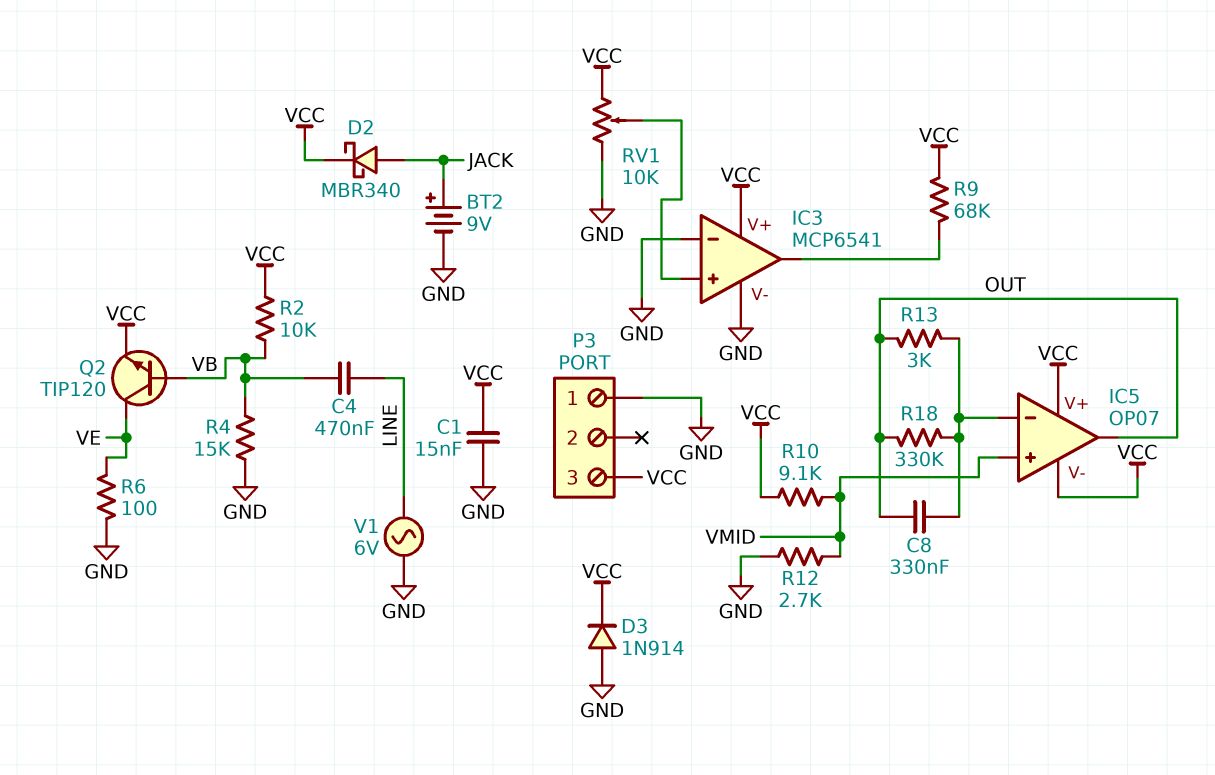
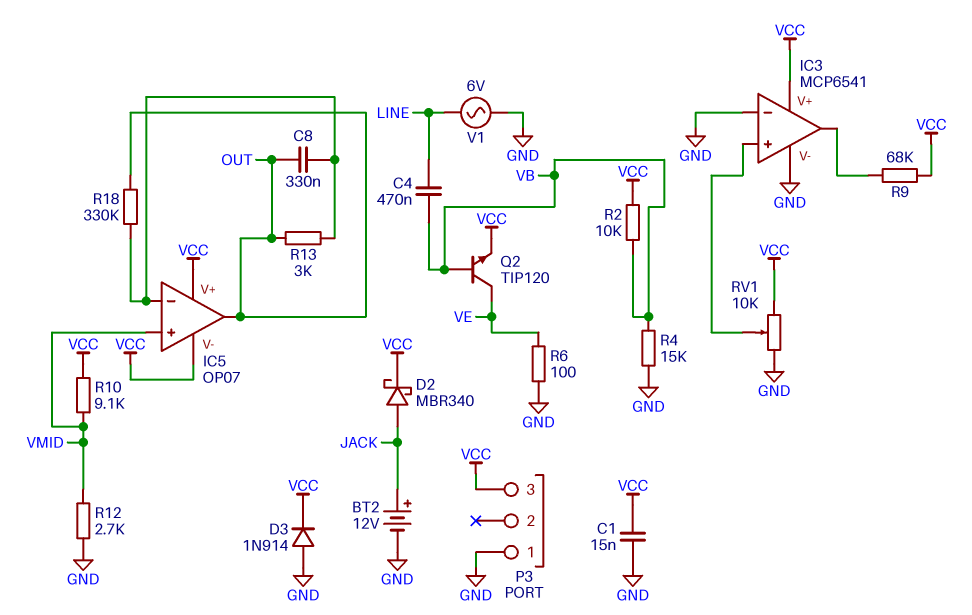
BT2: 9V (plus JACK, minus GND) -> 12V (plus JACK, minus GND)

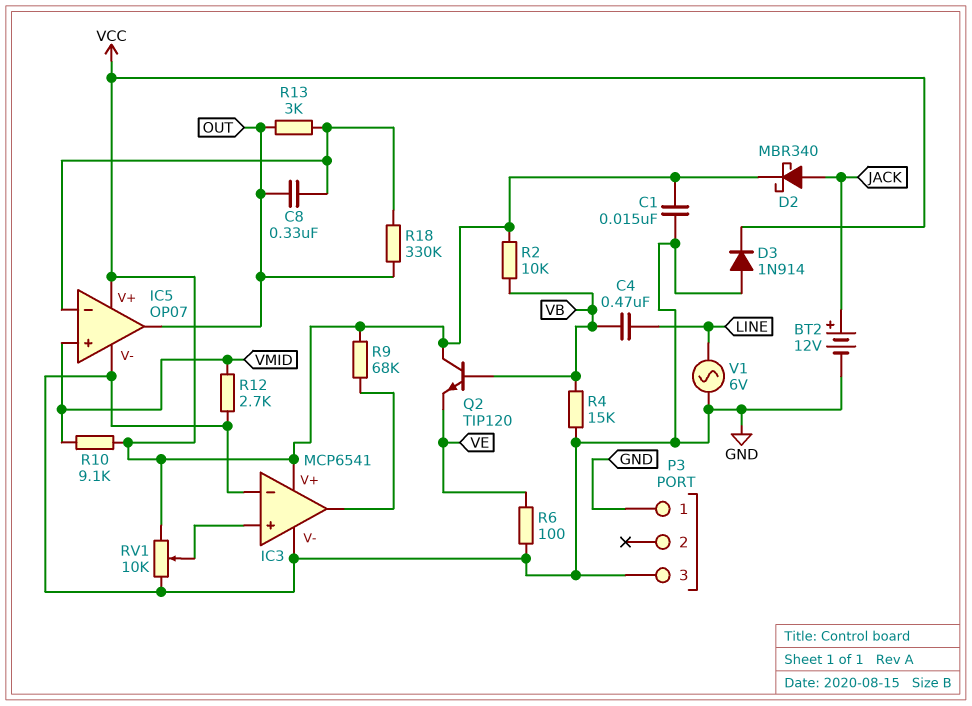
IC5 pin V-: VCC -> GND
P3 pin 3: VCC -> GND
Q2: NPN TIP120 (B VB, C VE, E VCC) -> NPN TIP120 (B VB, C VCC, E VE)

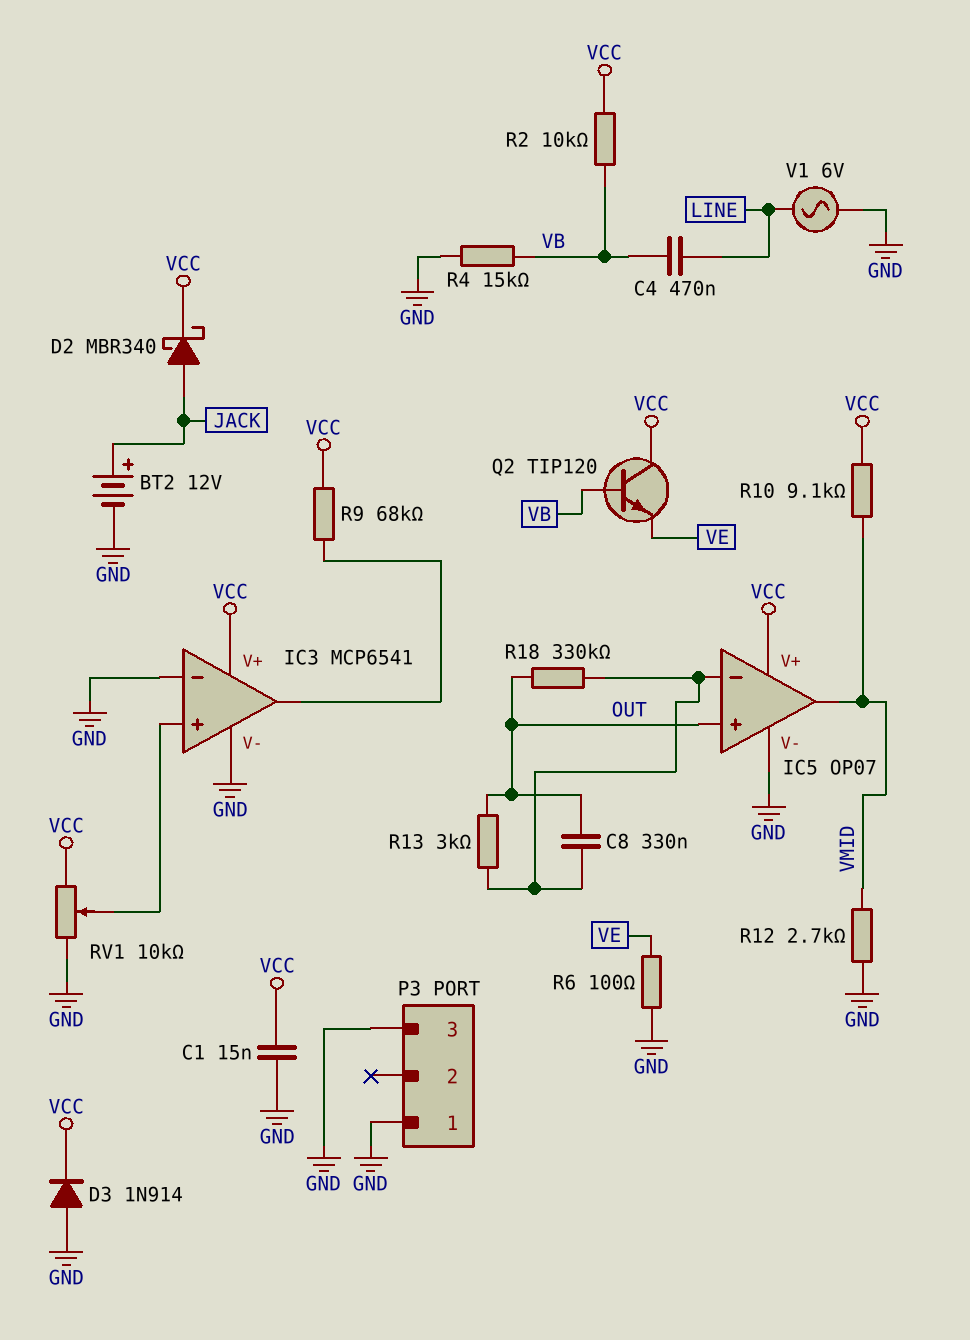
IC5 pin in+: VMID -> OUT
IC5 pin out: OUT -> VMID

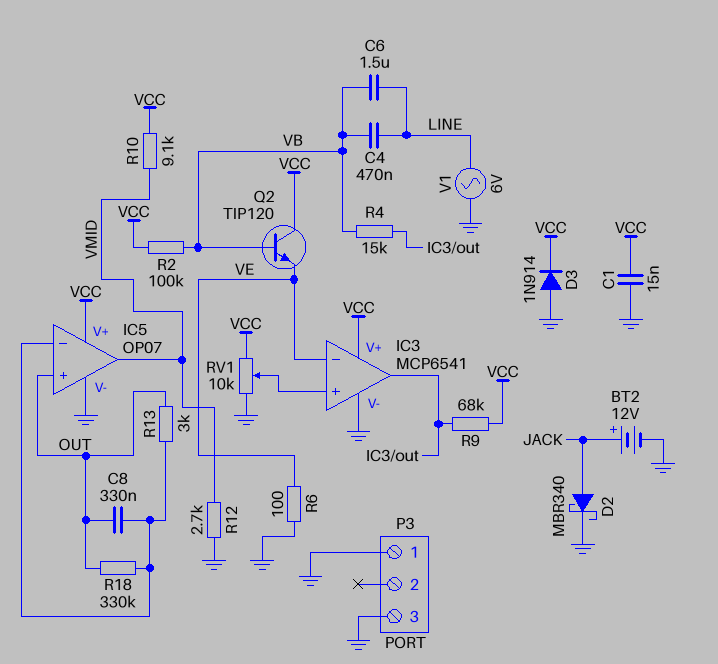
C6: none -> 1.5uF (LINE, VB)
D2: schottky MBR340 (A JACK, K VCC) -> schottky MBR340 (A JACK, K GND)
IC3 pin in-: GND -> VE
R2: 10k (VB, VCC) -> 100k (VB, VCC)
R4: 15k (GND, VB) -> 15k (IC3/out, VB)

